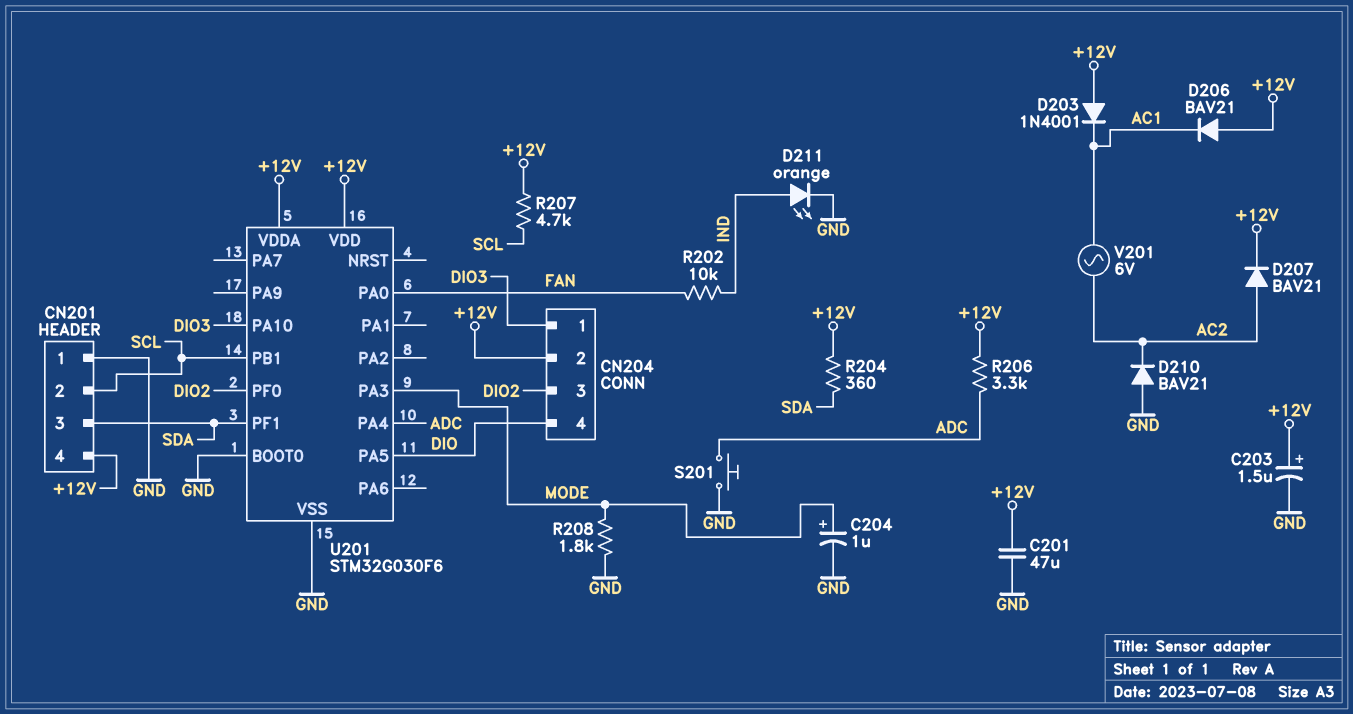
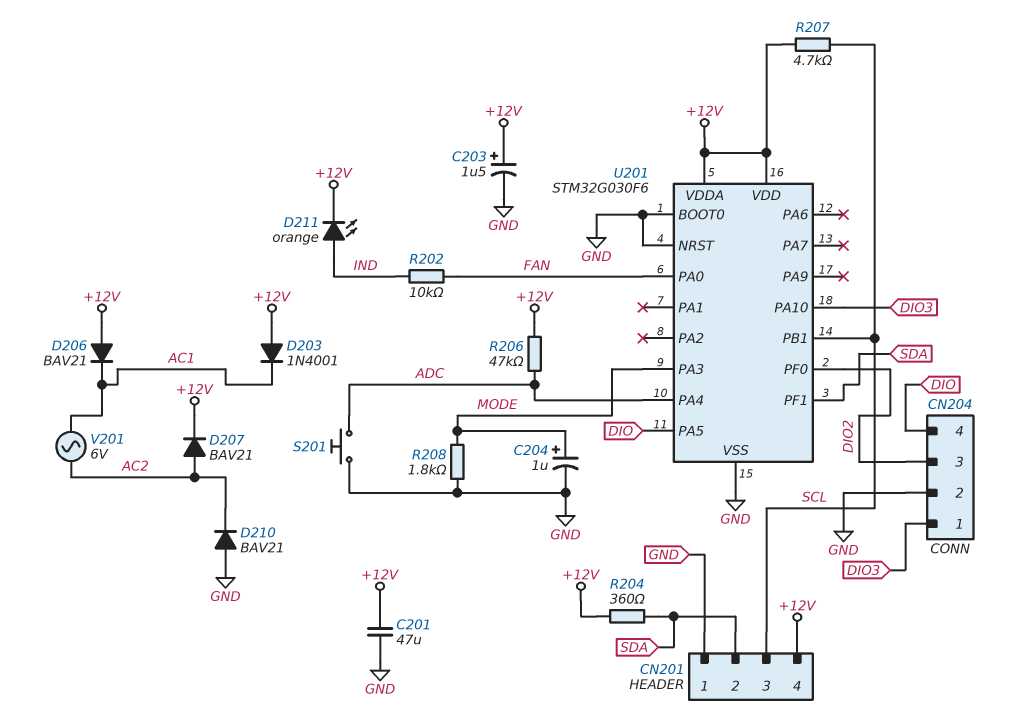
CN201 pin 2: SCL -> SDA
CN201 pin 3: SDA -> SCL
CN204 pin 2: +12V -> GND
D211: LED orange (A IND, K GND) -> LED orange (A IND, K +12V)
R206: 3.3k (+12V, ADC) -> 47k (+12V, ADC)
U201 pin NRST: none -> GND

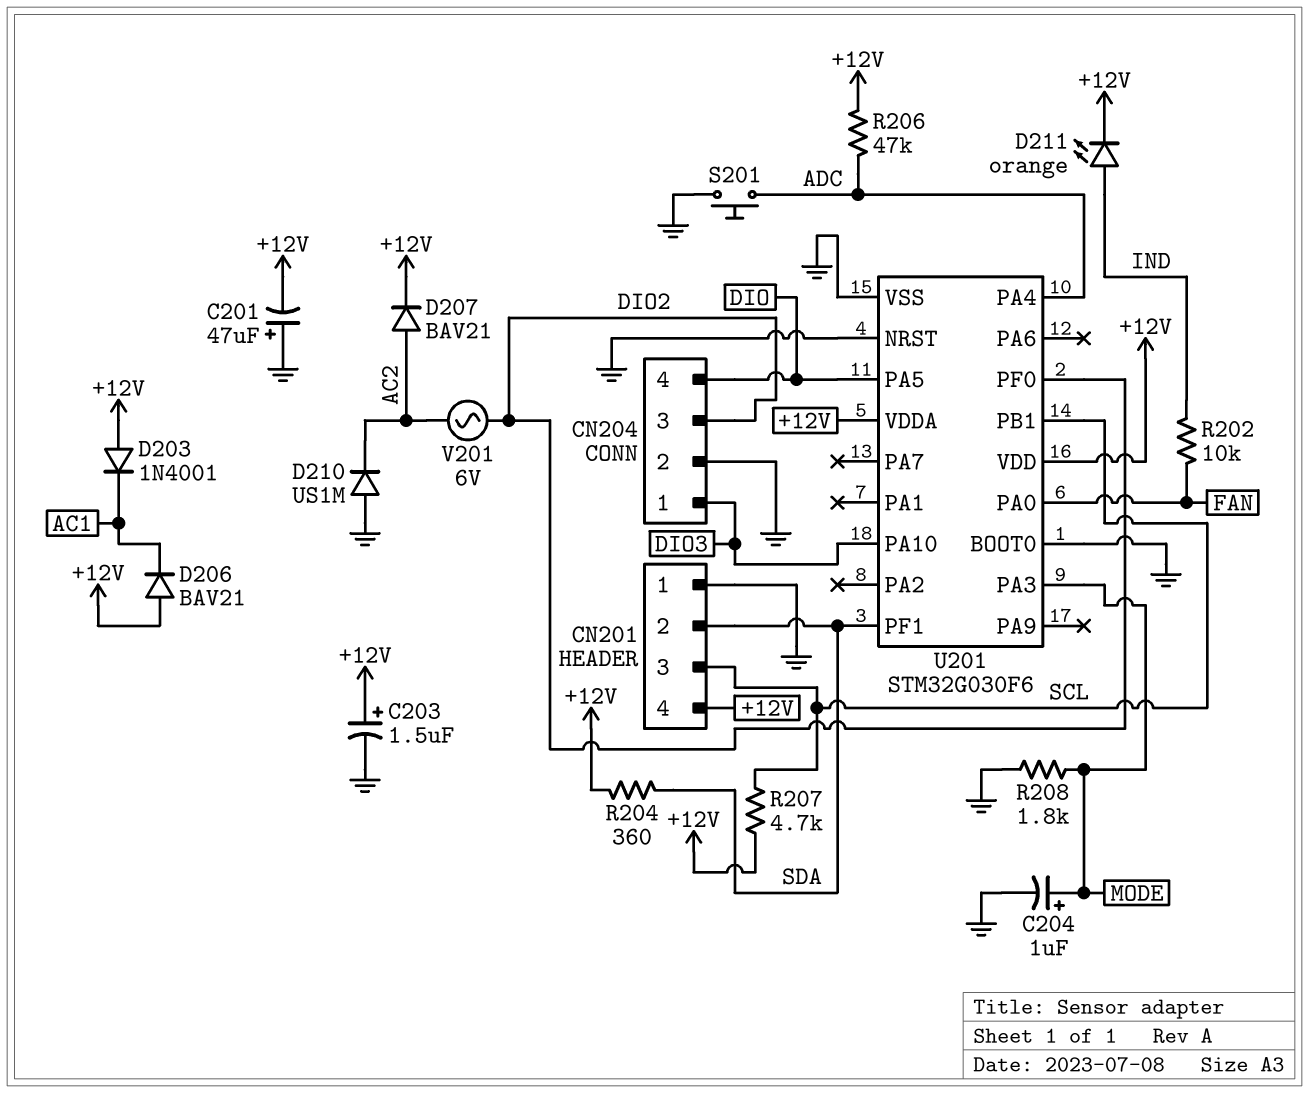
C201: 47uF (+12V, GND) -> 47uF (plus GND, minus +12V)
D210: diode BAV21 (A GND, K AC2) -> diode US1M (A GND, K AC2)
V201: AC 6V (AC1, AC2) -> AC 6V (AC2, DIO2)

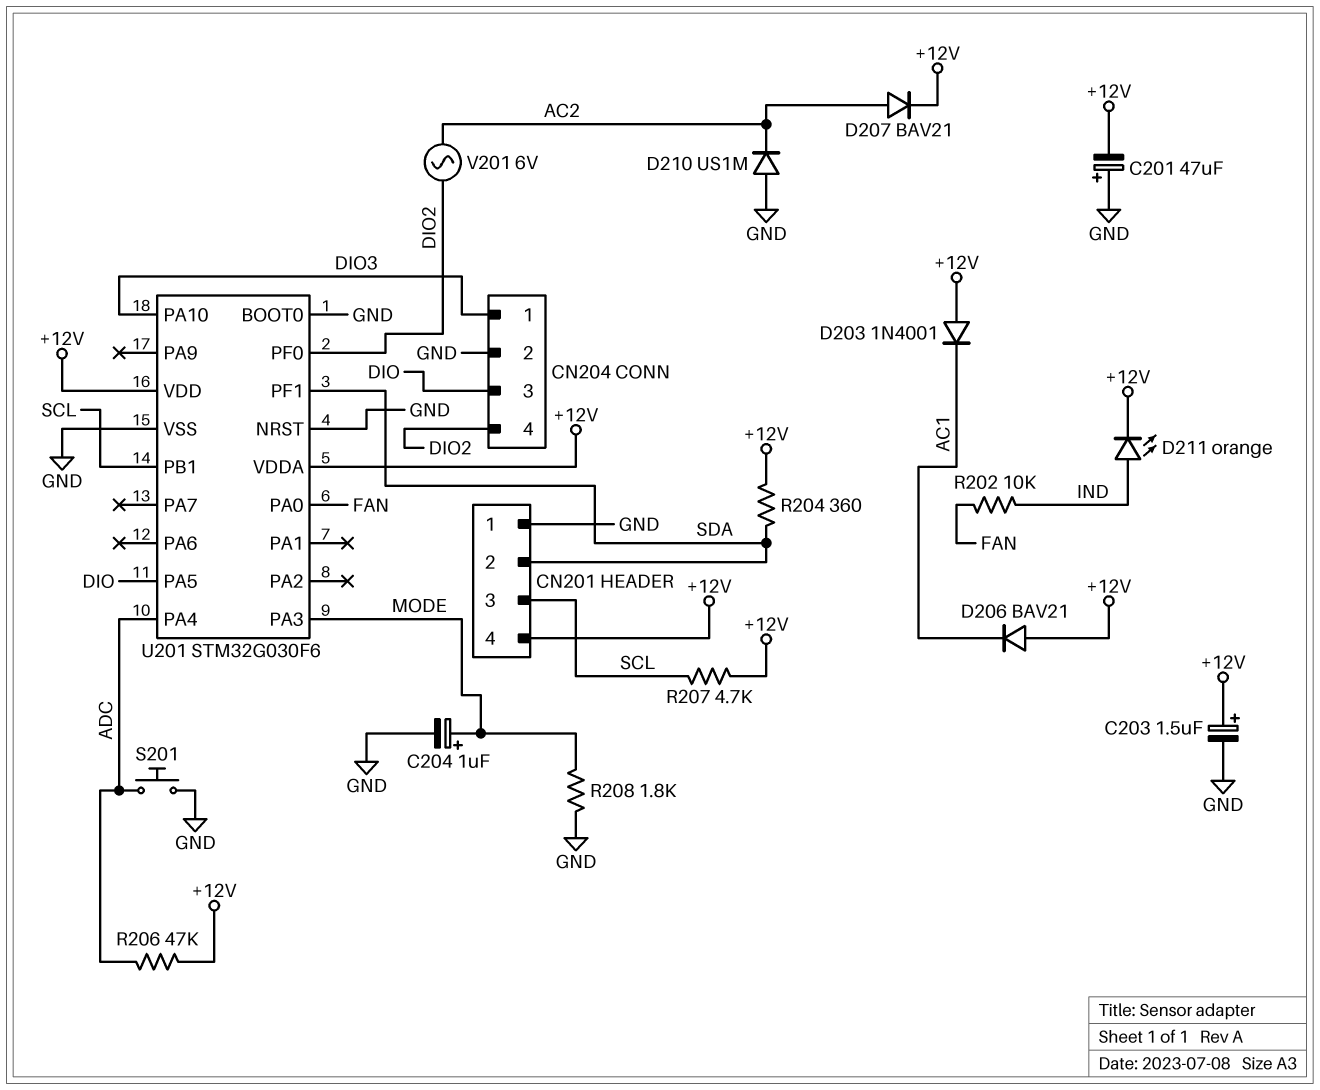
CN204 pin 3: DIO2 -> DIO
CN204 pin 4: DIO -> DIO2

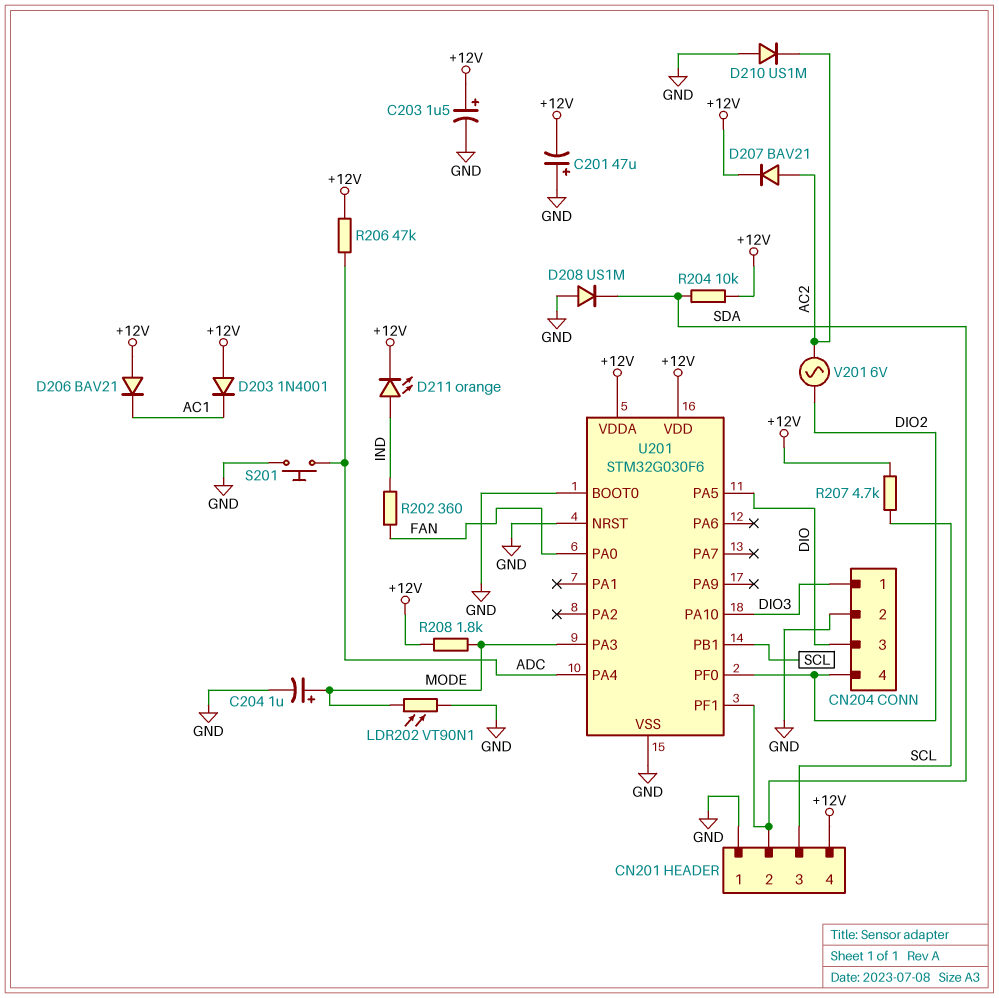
D208: none -> diode US1M (A GND, K SDA)
LDR202: none -> VT90N1 (GND, MODE)
R202: 10k (FAN, IND) -> 360 (FAN, IND)
R204: 360 (+12V, SDA) -> 10k (+12V, SDA)
R208: 1.8k (GND, MODE) -> 1.8k (+12V, MODE)

